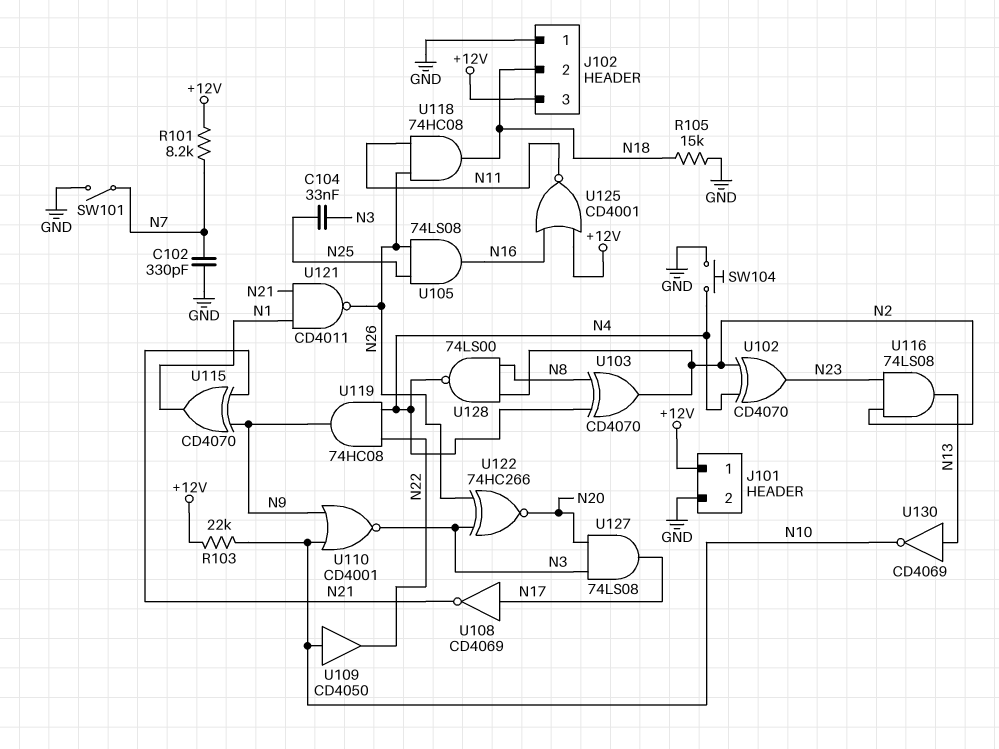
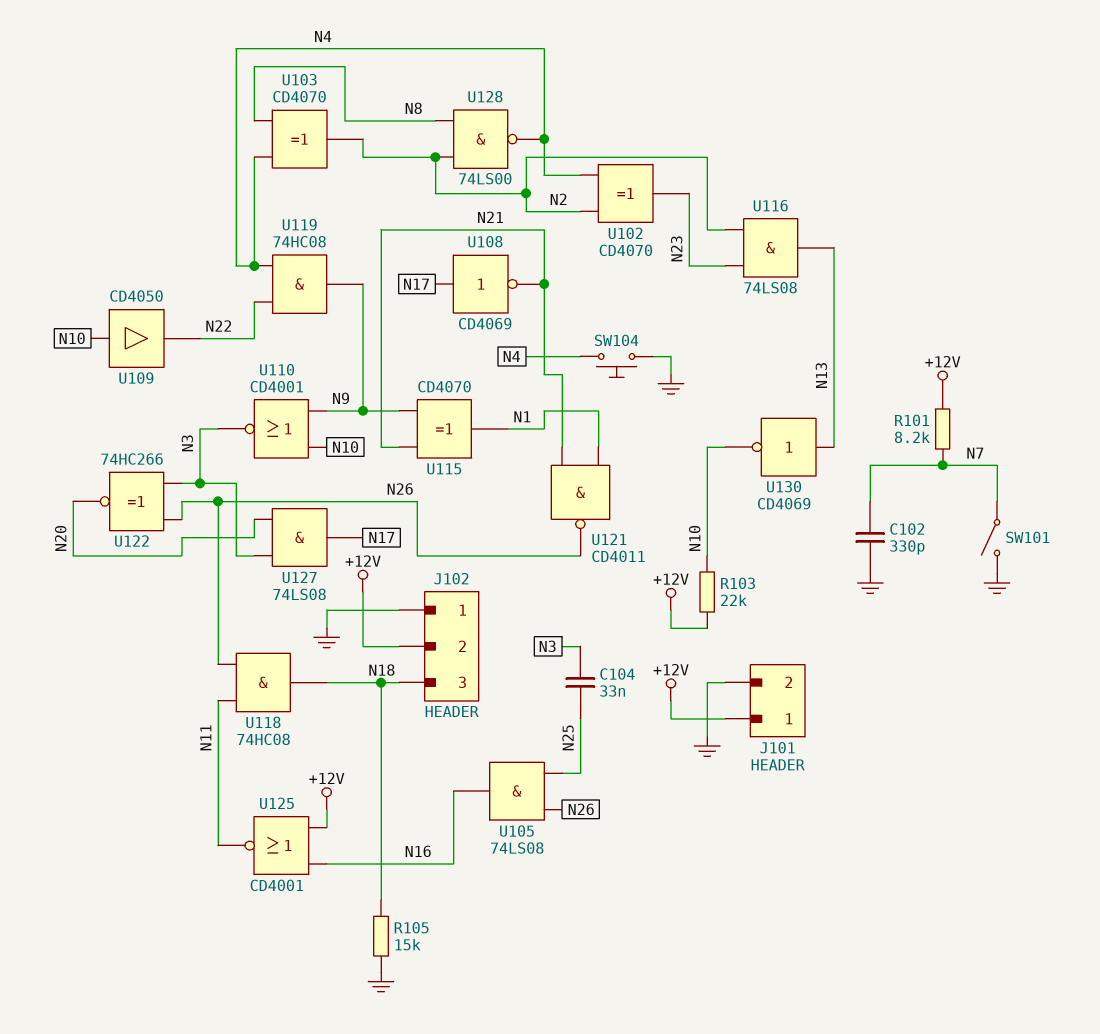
J102 pin 2: N18 -> +12V
J102 pin 3: +12V -> N18

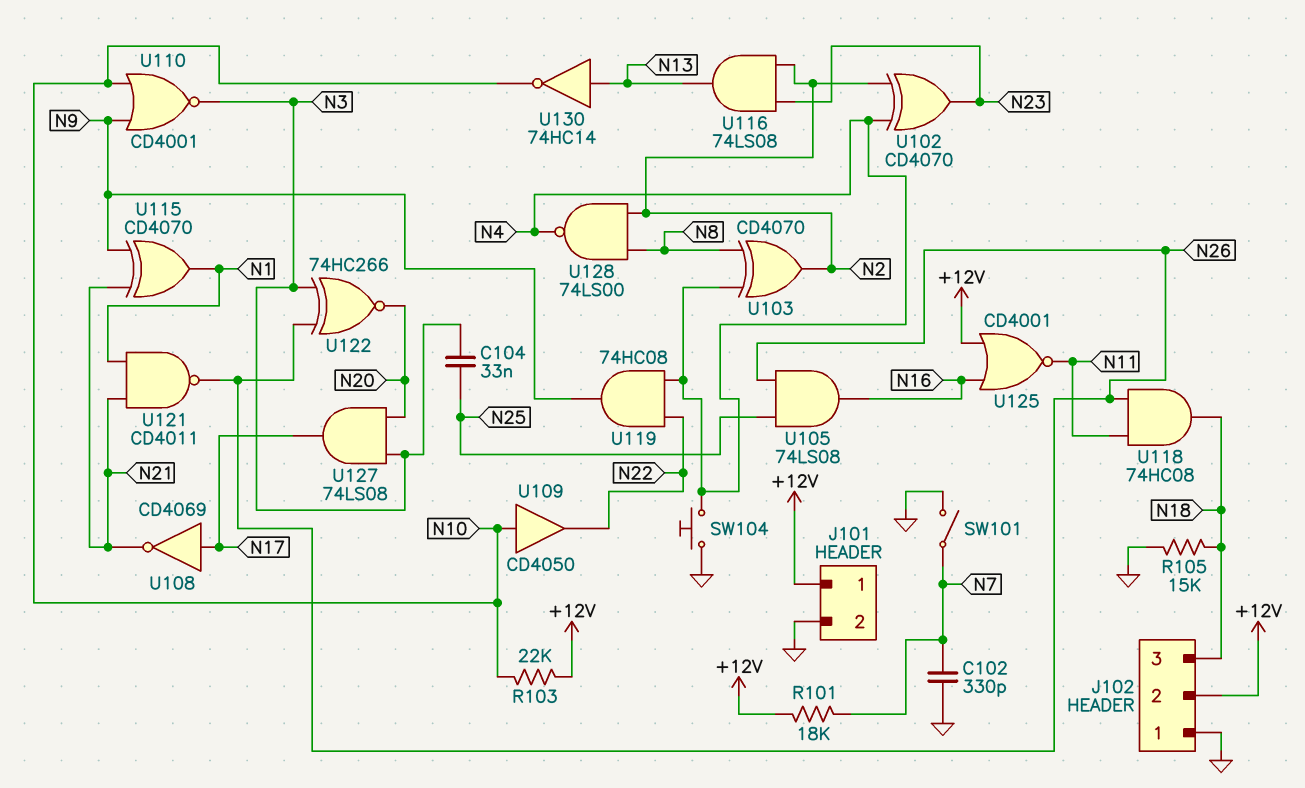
R101: 8.2k (+12V, N7) -> 18k (+12V, N7)
U130: NOT CD4069 (in N13, out N10) -> NOT 74HC14 (in N13, out N10)

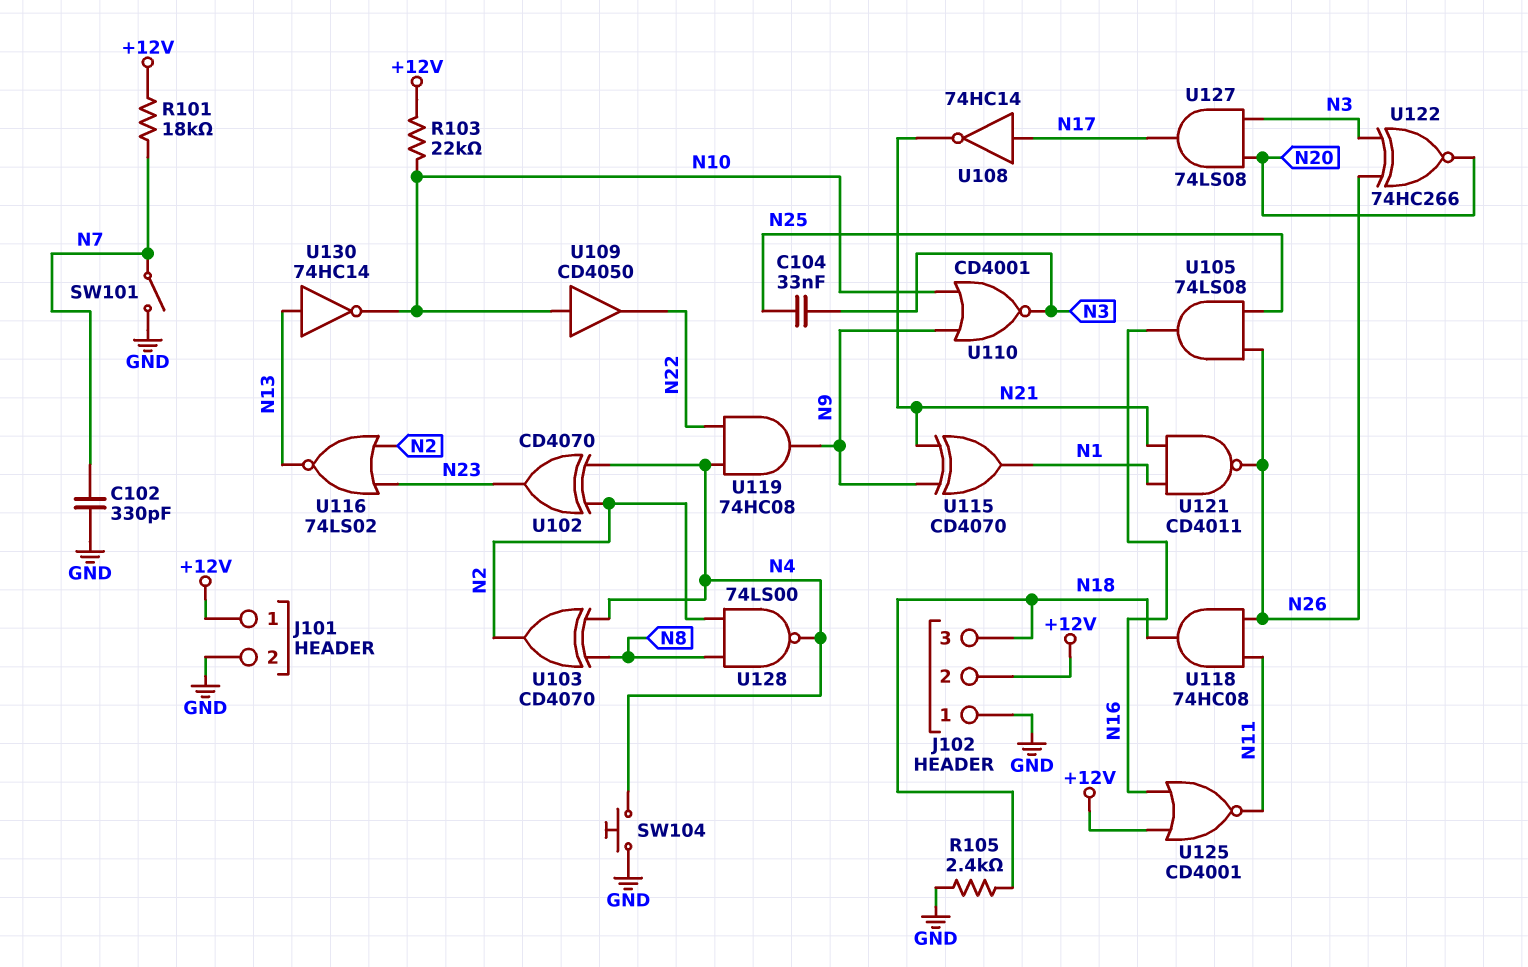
R105: 15k (GND, N18) -> 2.4k (GND, N18)
U108: NOT CD4069 (in N17, out N21) -> NOT 74HC14 (in N17, out N21)
U116: AND 74LS08 (in N2, in N23, out N13) -> NOR 74LS02 (in N2, in N23, out N13)

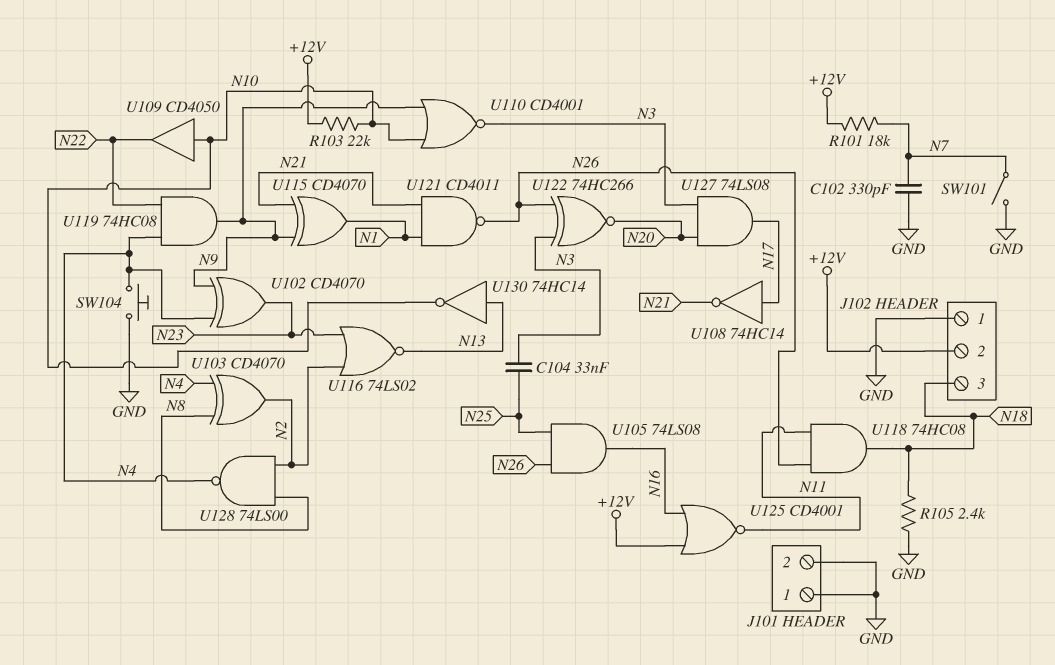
J101 pin 1: +12V -> GND
U102: XOR CD4070 (in N2, in N4, out N23) -> XOR CD4070 (in N4, in N9, out N23)

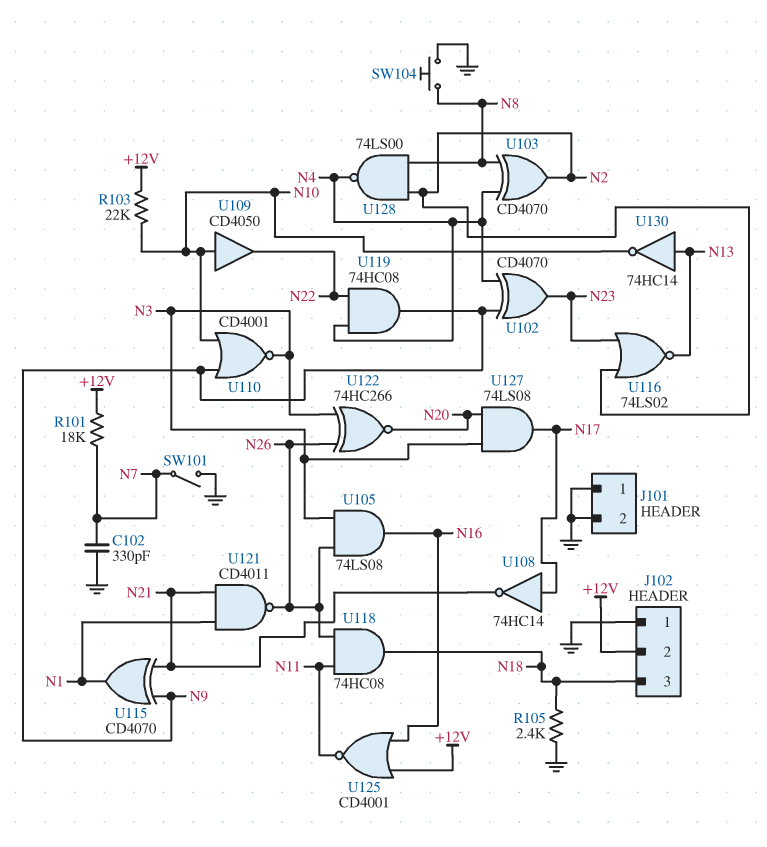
C104: 33nF (N3, N25) -> none
SW104: button (GND, N4) -> button (GND, N8)
U105: AND 74LS08 (in N25, in N26, out N16) -> AND 74LS08 (in N3, in N26, out N16)

